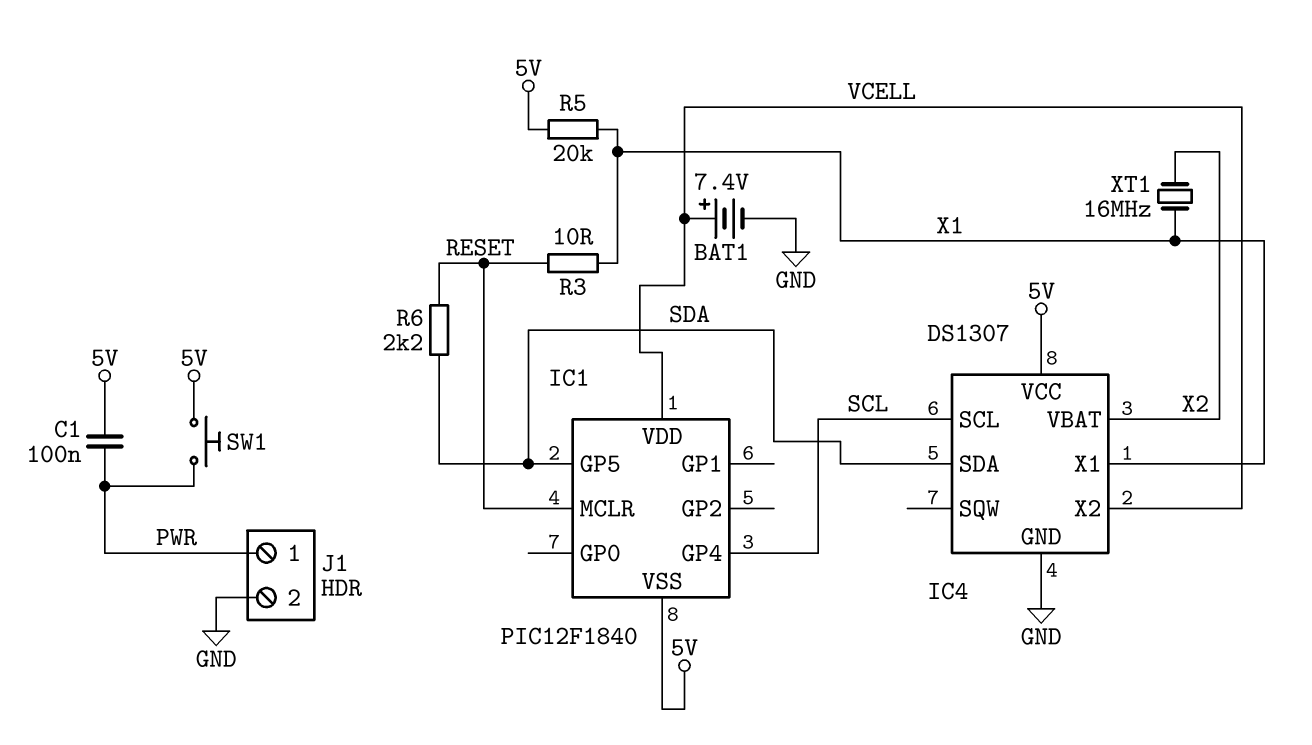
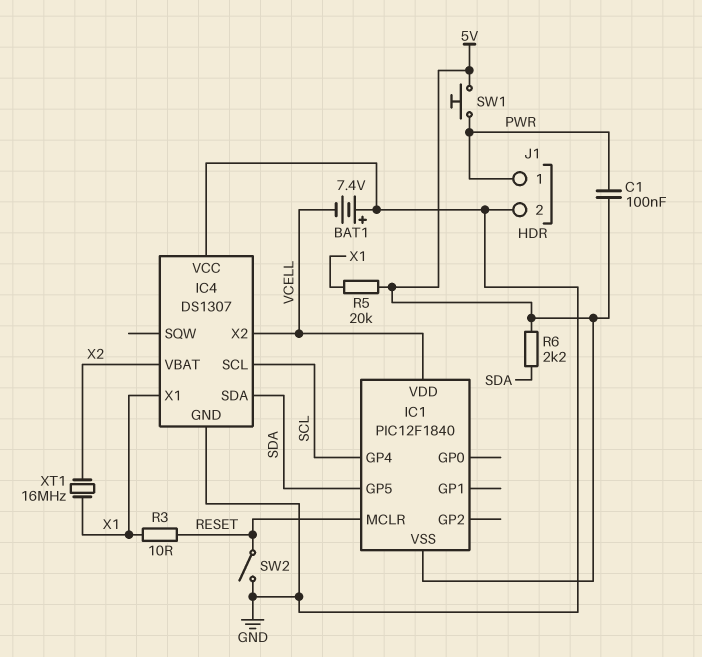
BAT1: 7.4V (plus VCELL, minus GND) -> 7.4V (plus GND, minus VCELL)
IC4 pin VCC: 5V -> GND
R6: 2.2k (RESET, SDA) -> 2.2k (5V, SDA)
SW2: none -> switch (GND, RESET)

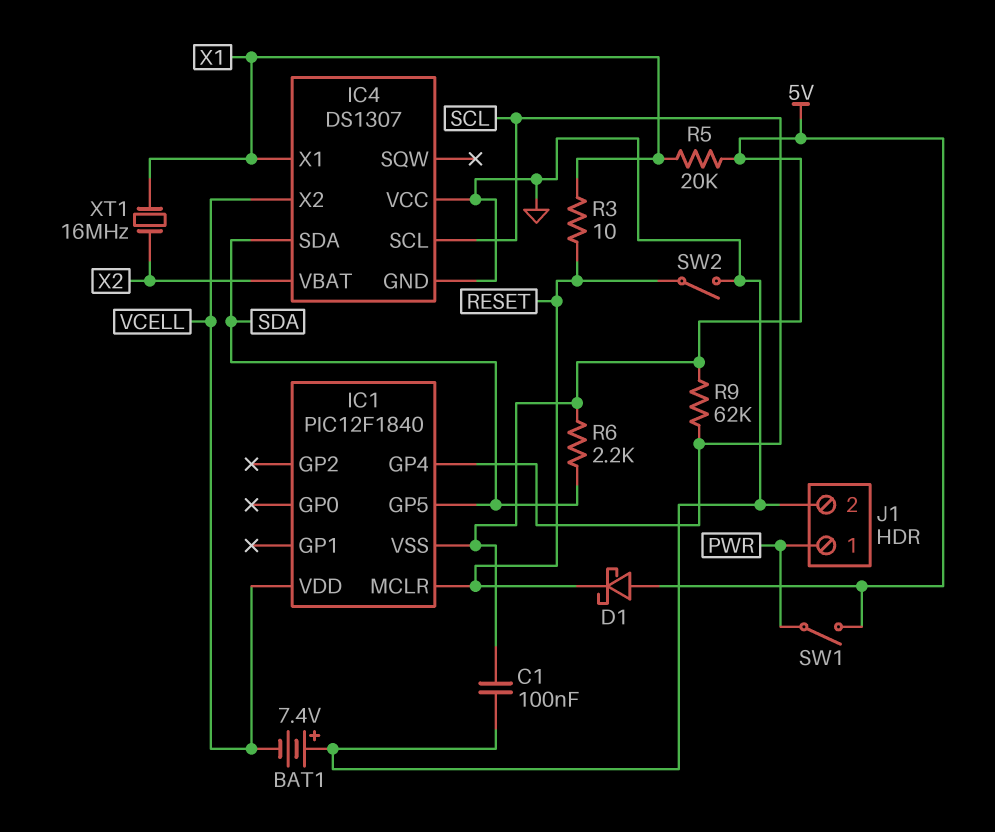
C1: 100nF (5V, PWR) -> 100nF (5V, GND)
D1: none -> schottky (A 5V, K RESET)
R9: none -> 62k (5V, SCL)
SW1: button (5V, PWR) -> switch (5V, PWR)

